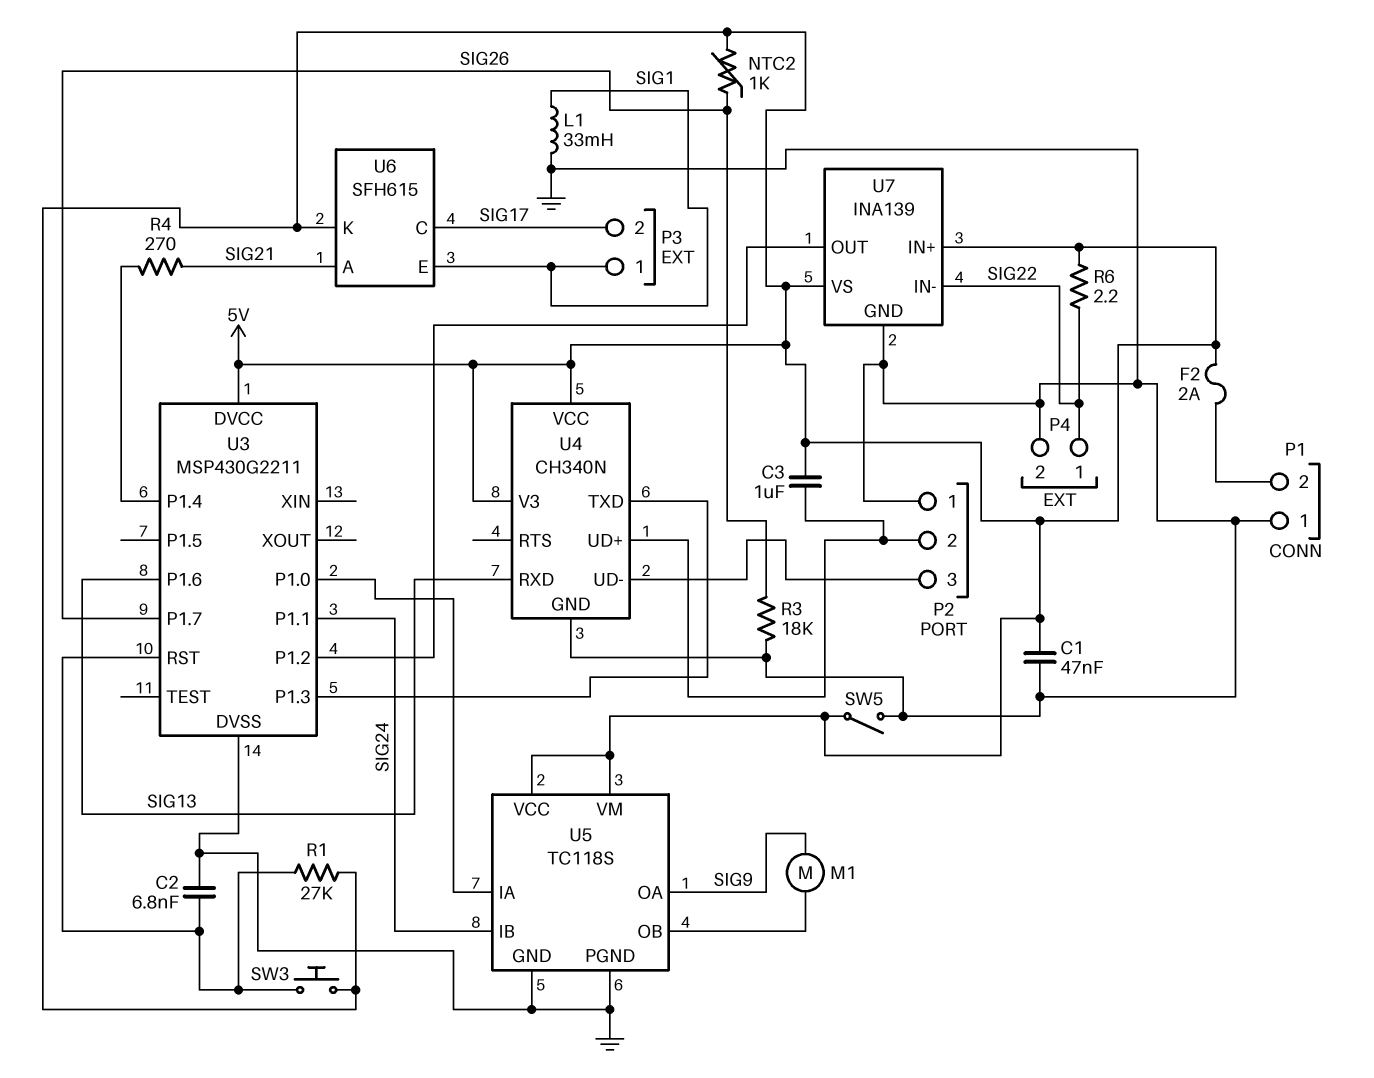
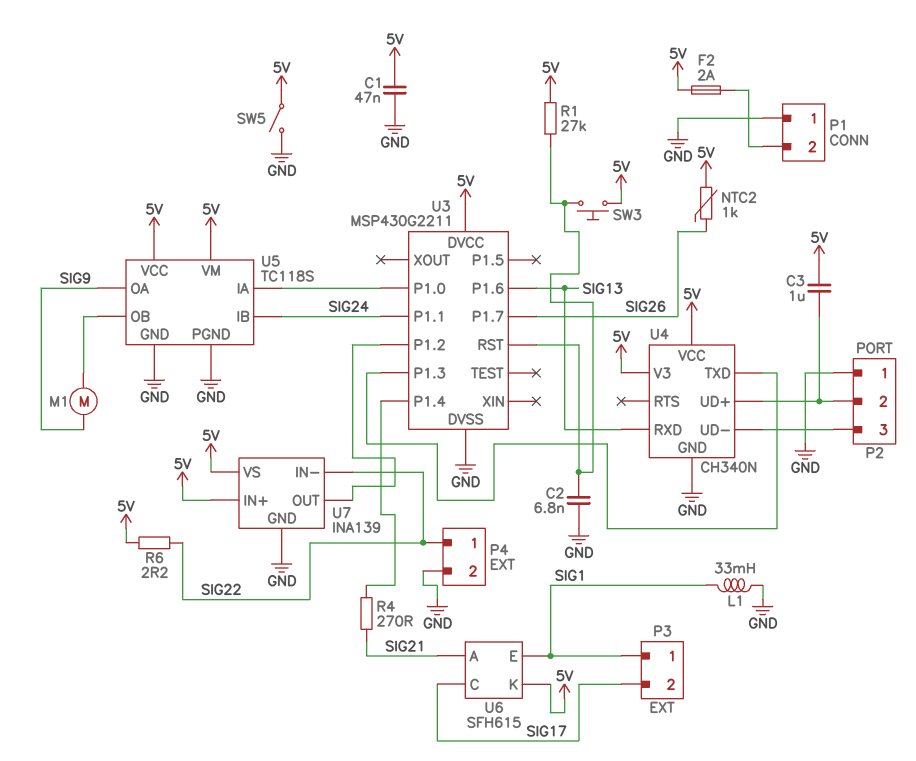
R3: 18k (GND, SIG26) -> none

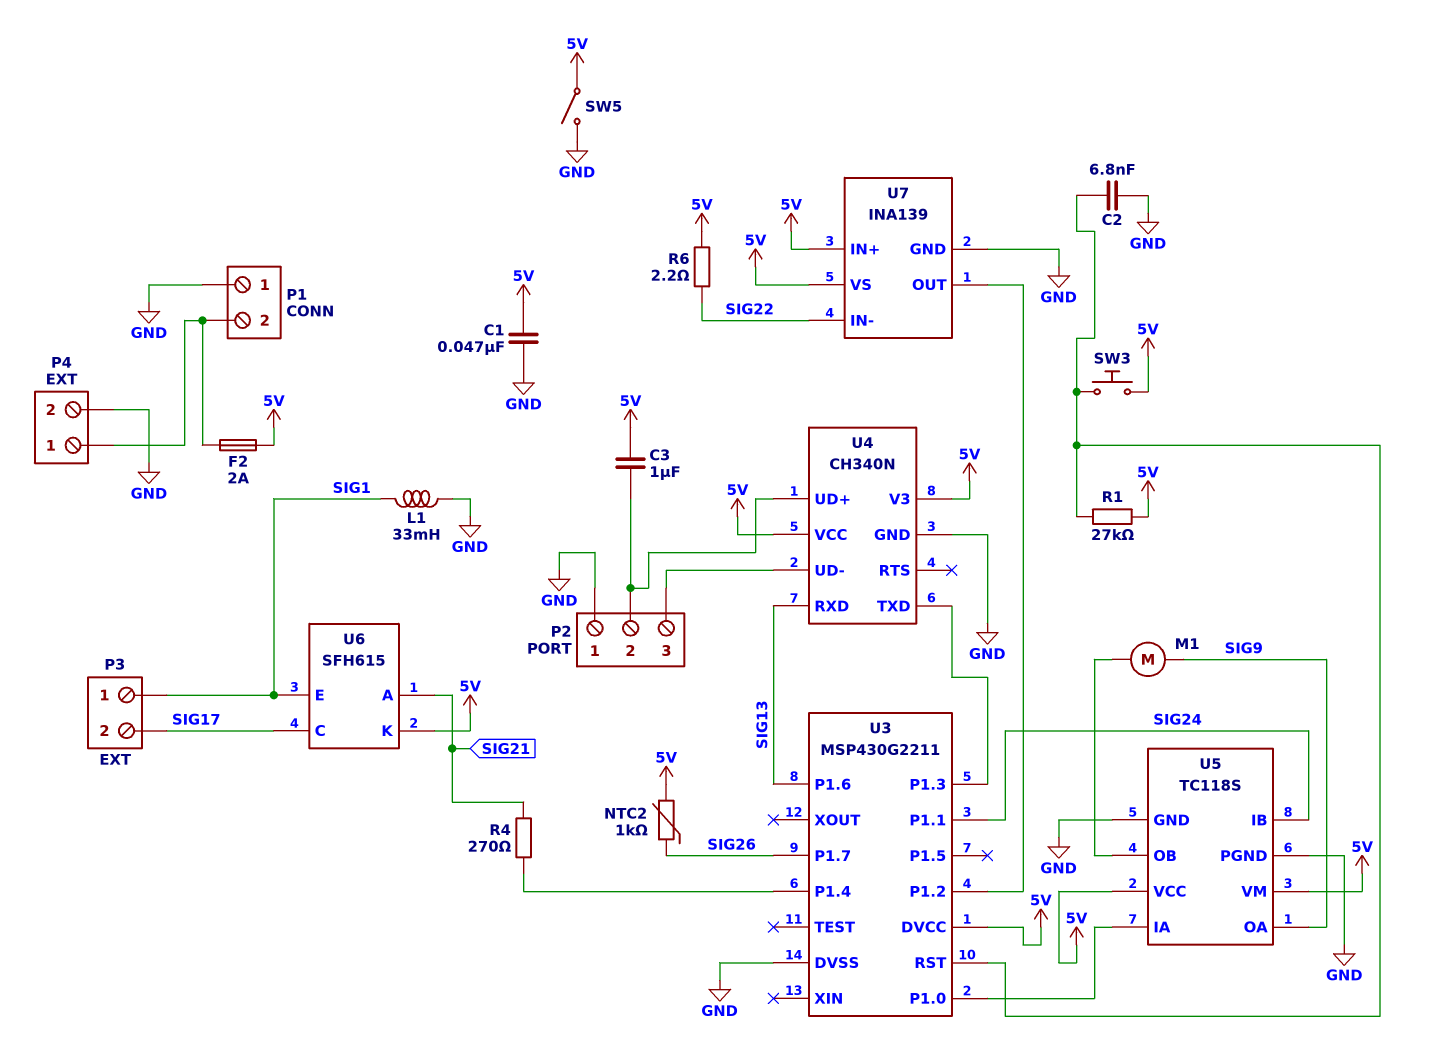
P4 pin 1: SIG22 -> P1/2

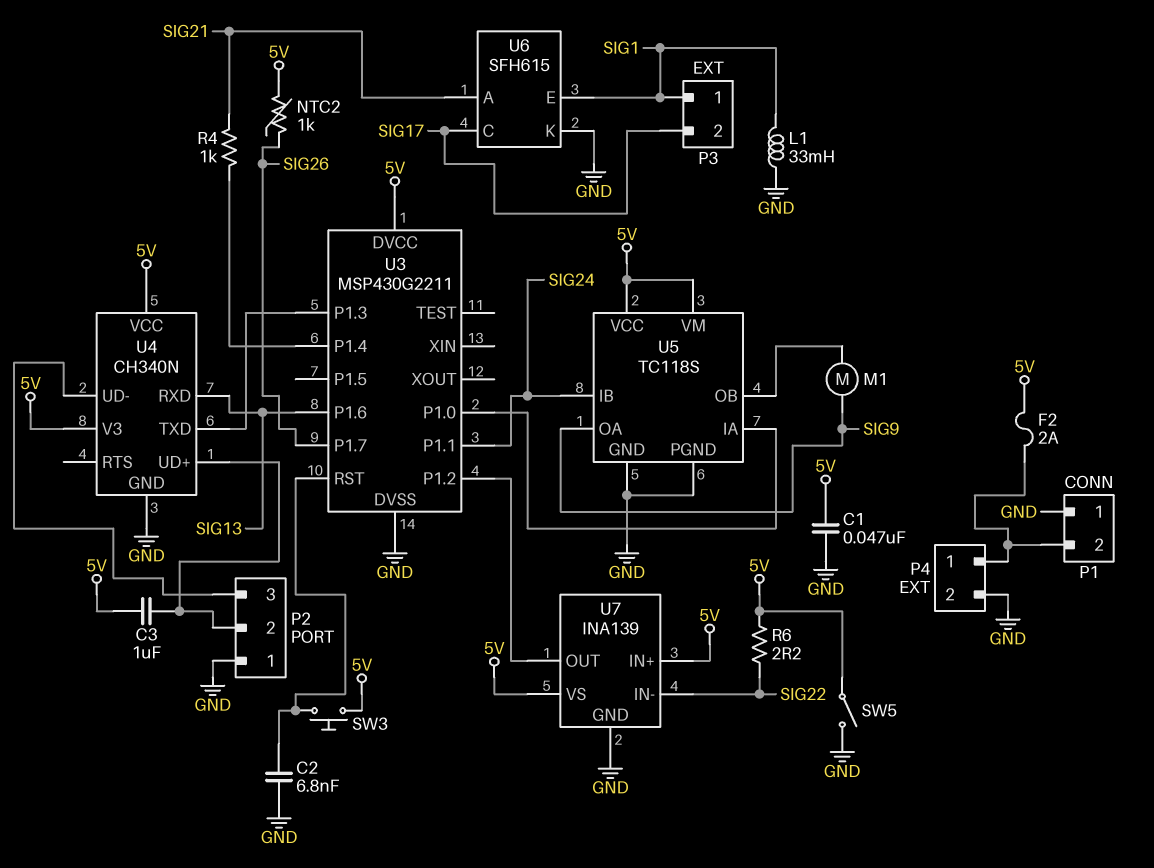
R1: 27k (5V, U3/RST) -> none
R4: 270 (SIG21, U3/P1.4) -> 1k (SIG21, U3/P1.4)
U6 pin K: 5V -> GND

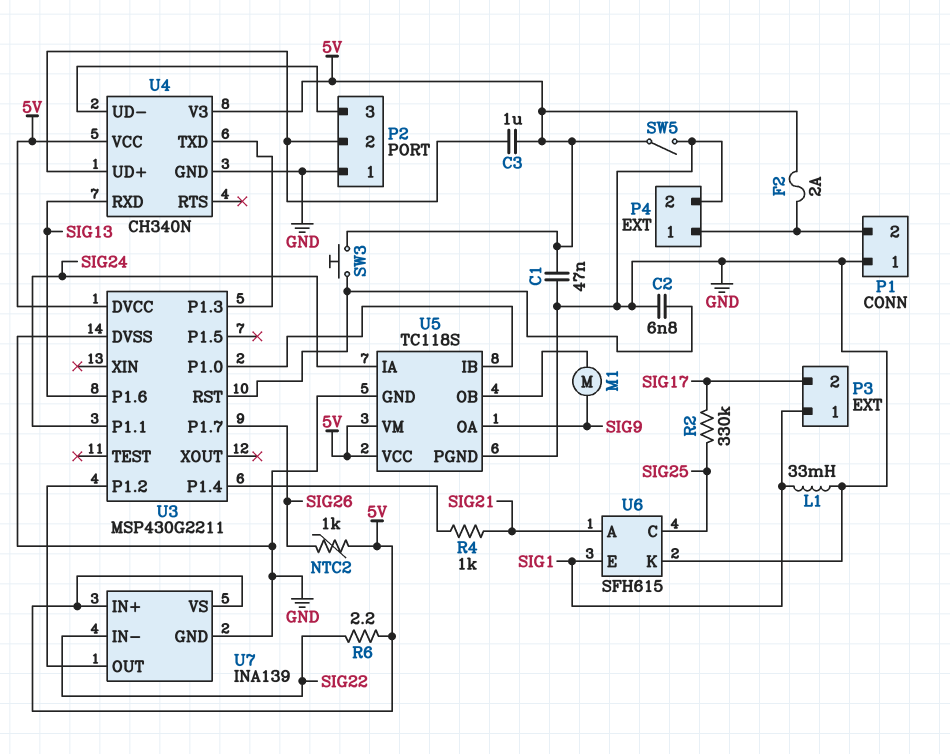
R2: none -> 330k (SIG17, SIG25)
U5 pin IA: U3/P1.0 -> SIG24
U5 pin IB: SIG24 -> U3/P1.0
U6 pin C: SIG17 -> SIG25

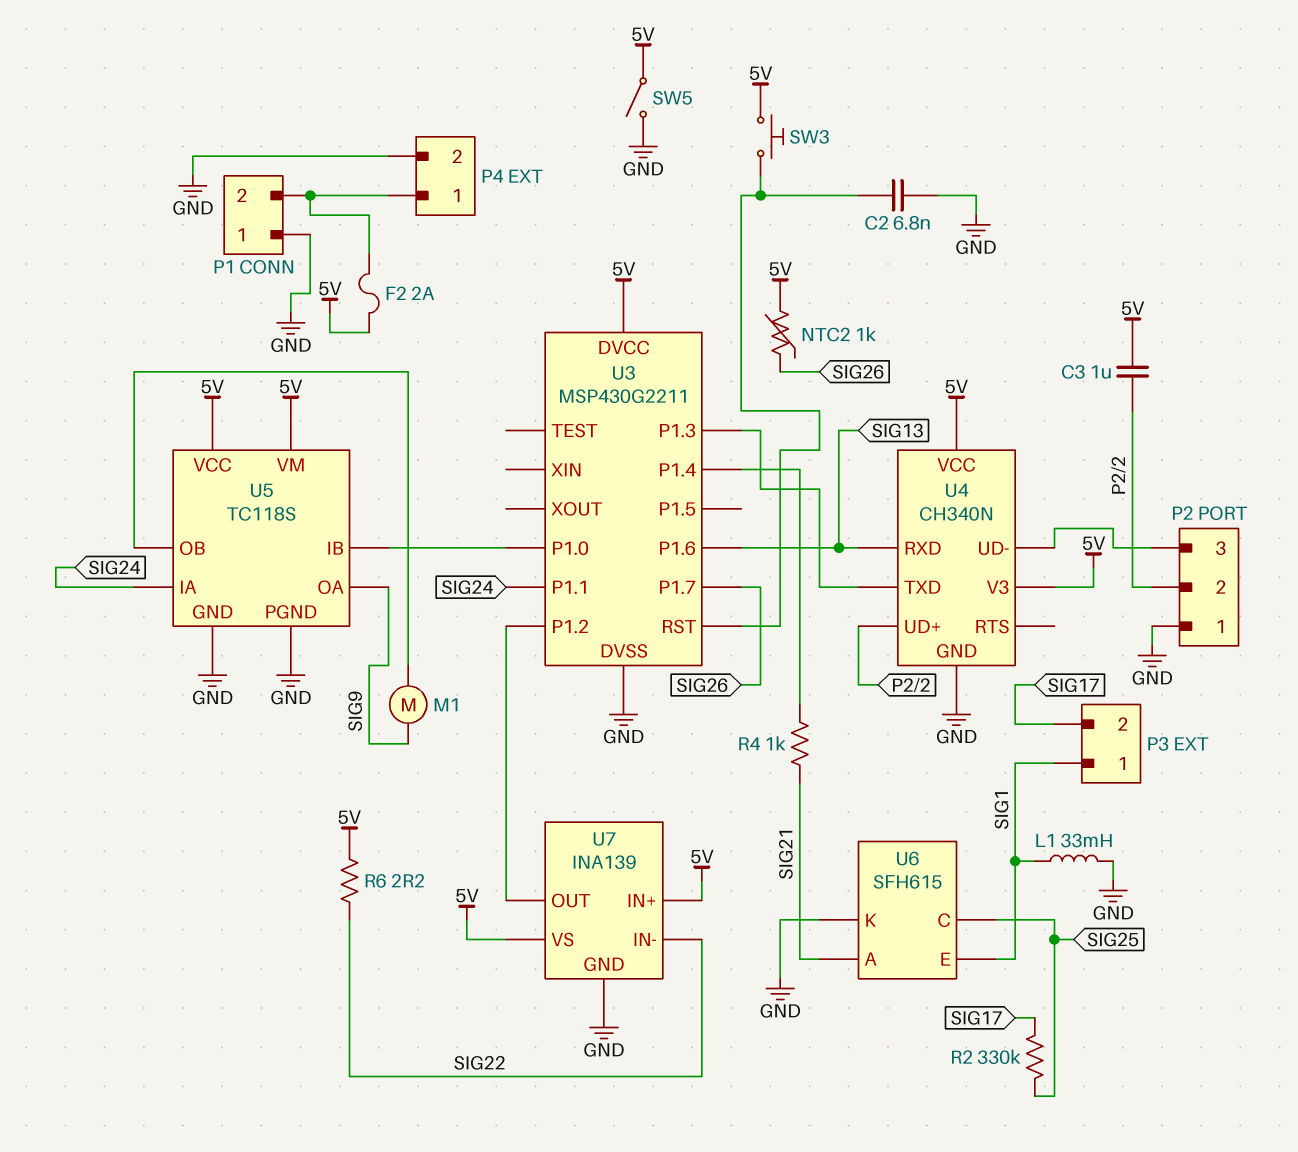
C1: 47nF (5V, GND) -> none

